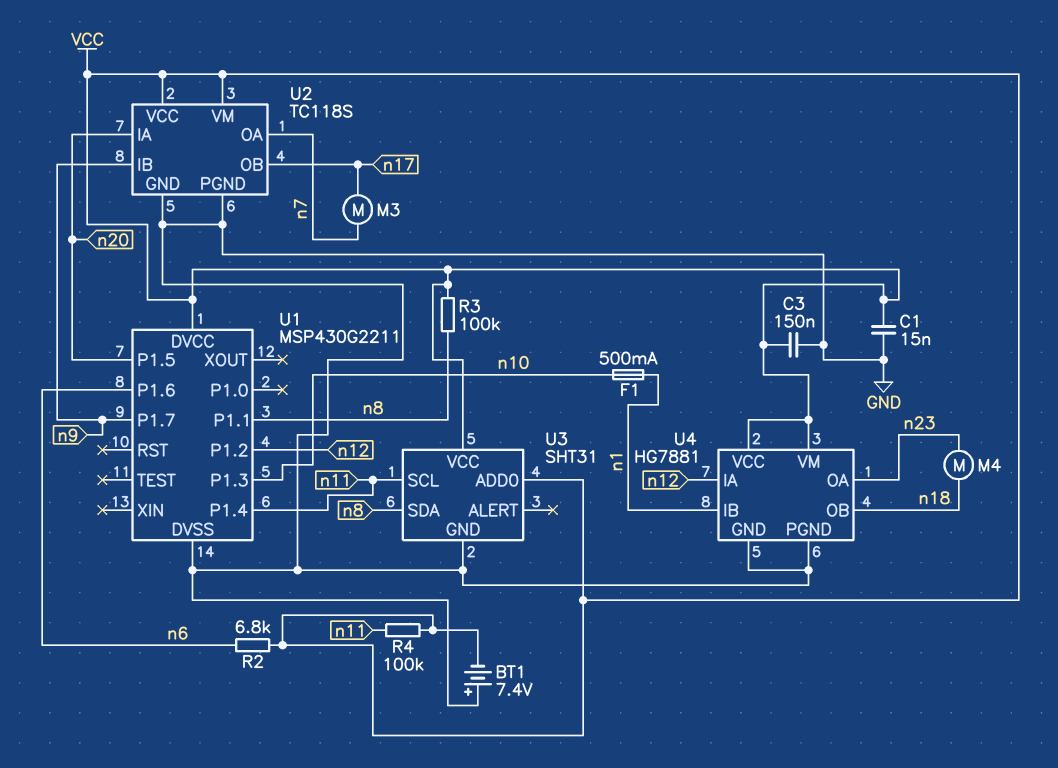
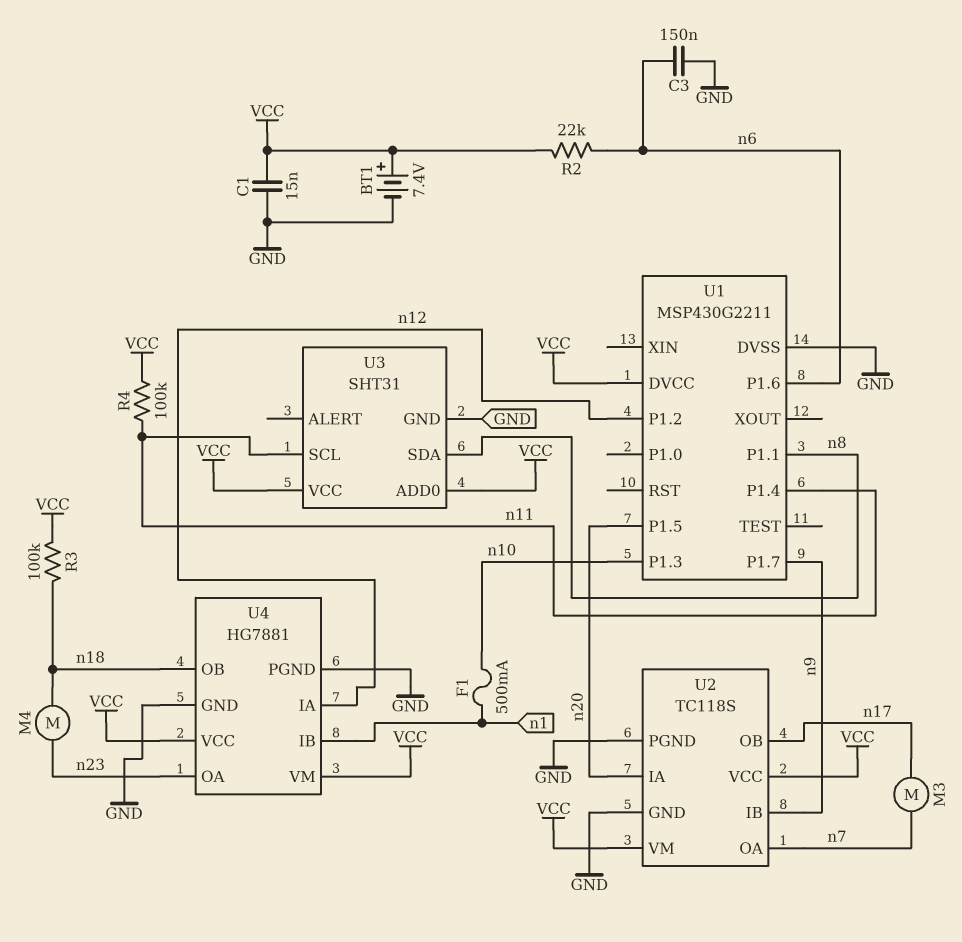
BT1: 7.4V (plus GND, minus VCC) -> 7.4V (plus VCC, minus GND)
C3: 150nF (GND, VCC) -> 150nF (GND, n6)
R2: 6.8k (VCC, n6) -> 22k (VCC, n6)
R3: 100k (VCC, n8) -> 100k (VCC, n18)

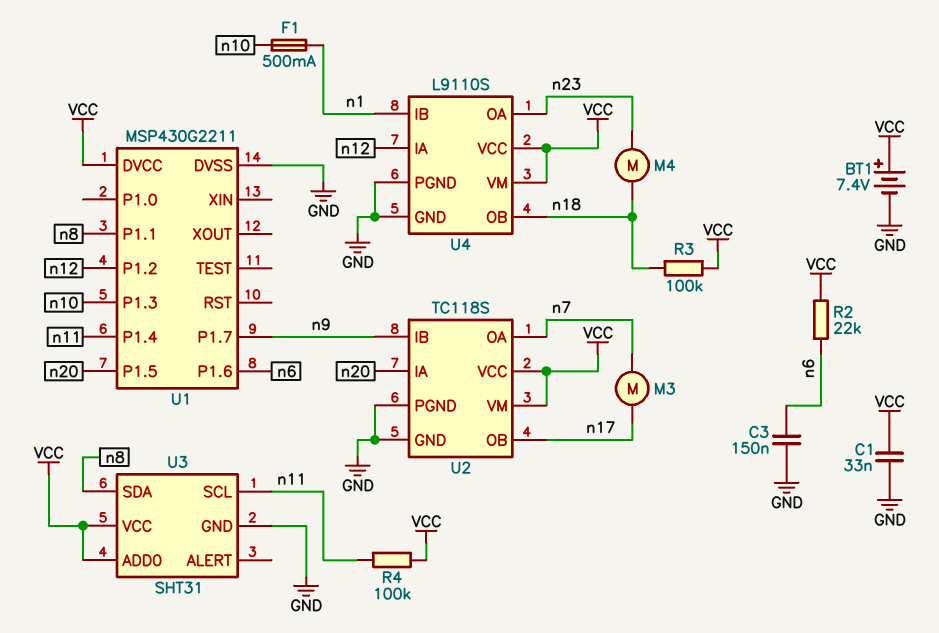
C1: 15nF (GND, VCC) -> 33nF (GND, VCC)
U4: HG7881 -> L9110S

